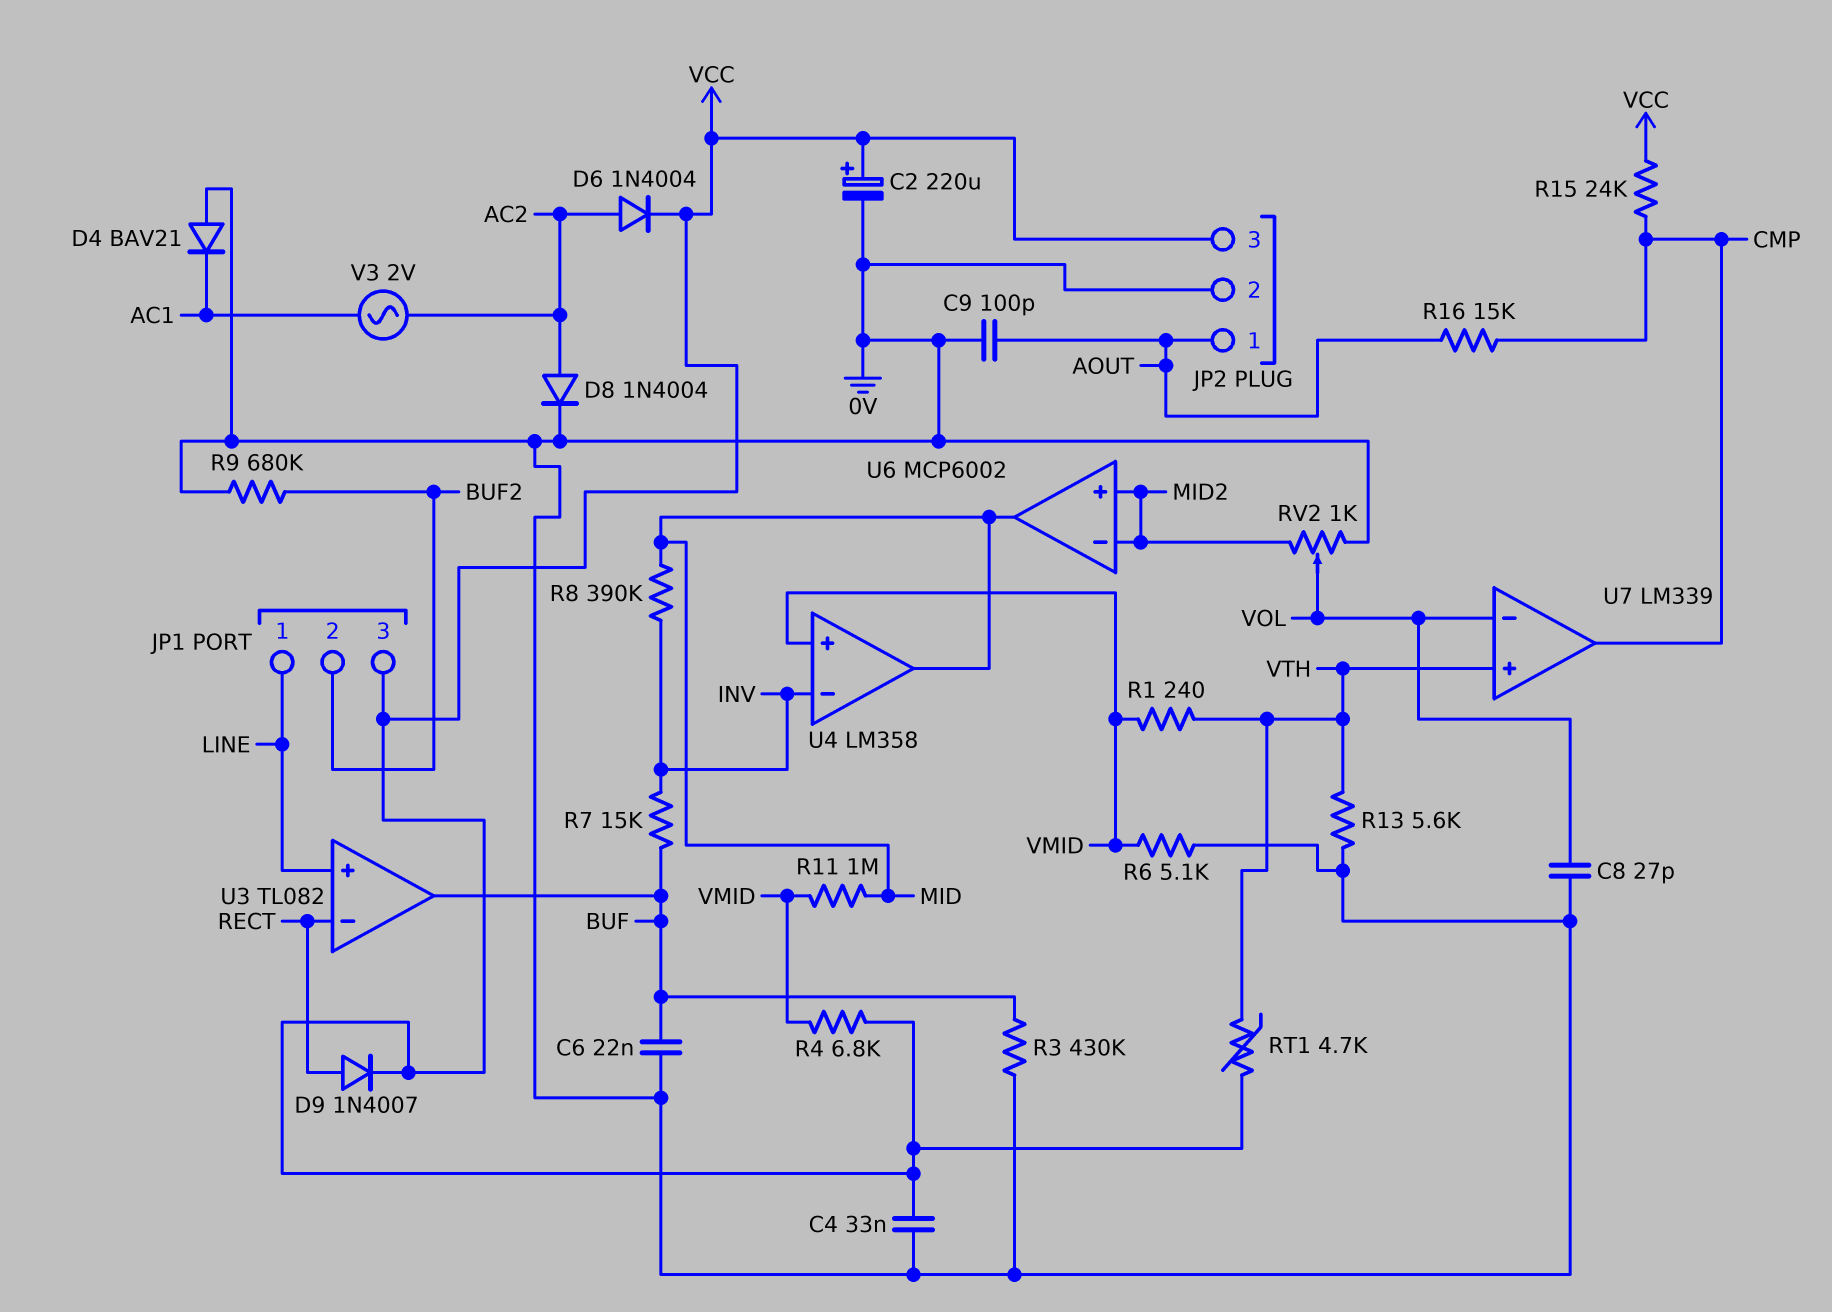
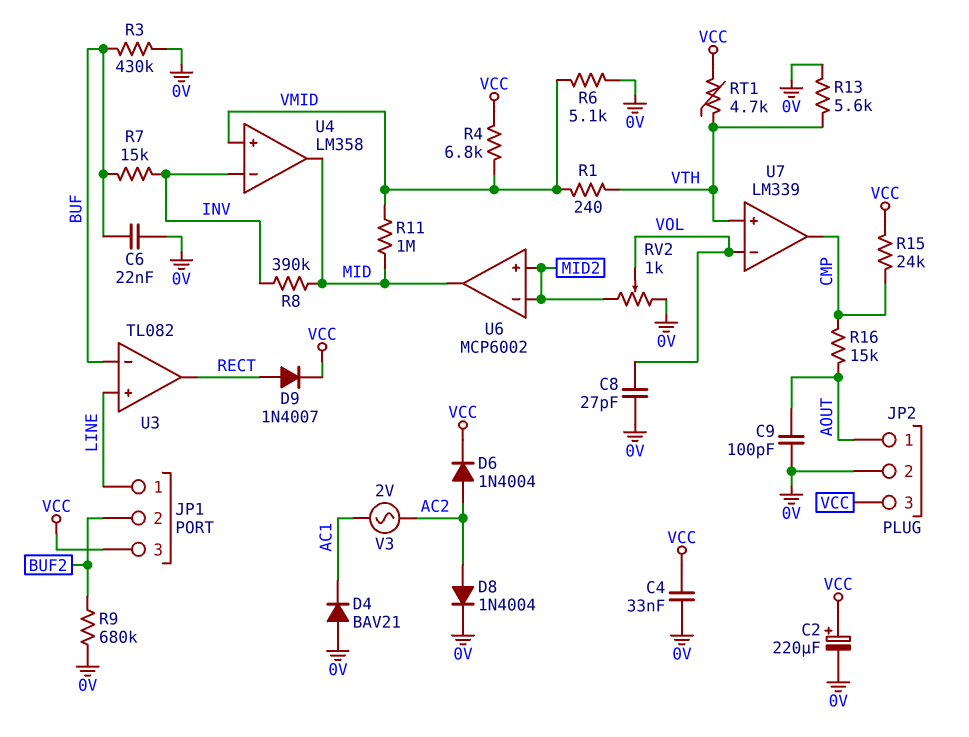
U3 pin in-: RECT -> BUF
U3 pin out: BUF -> RECT

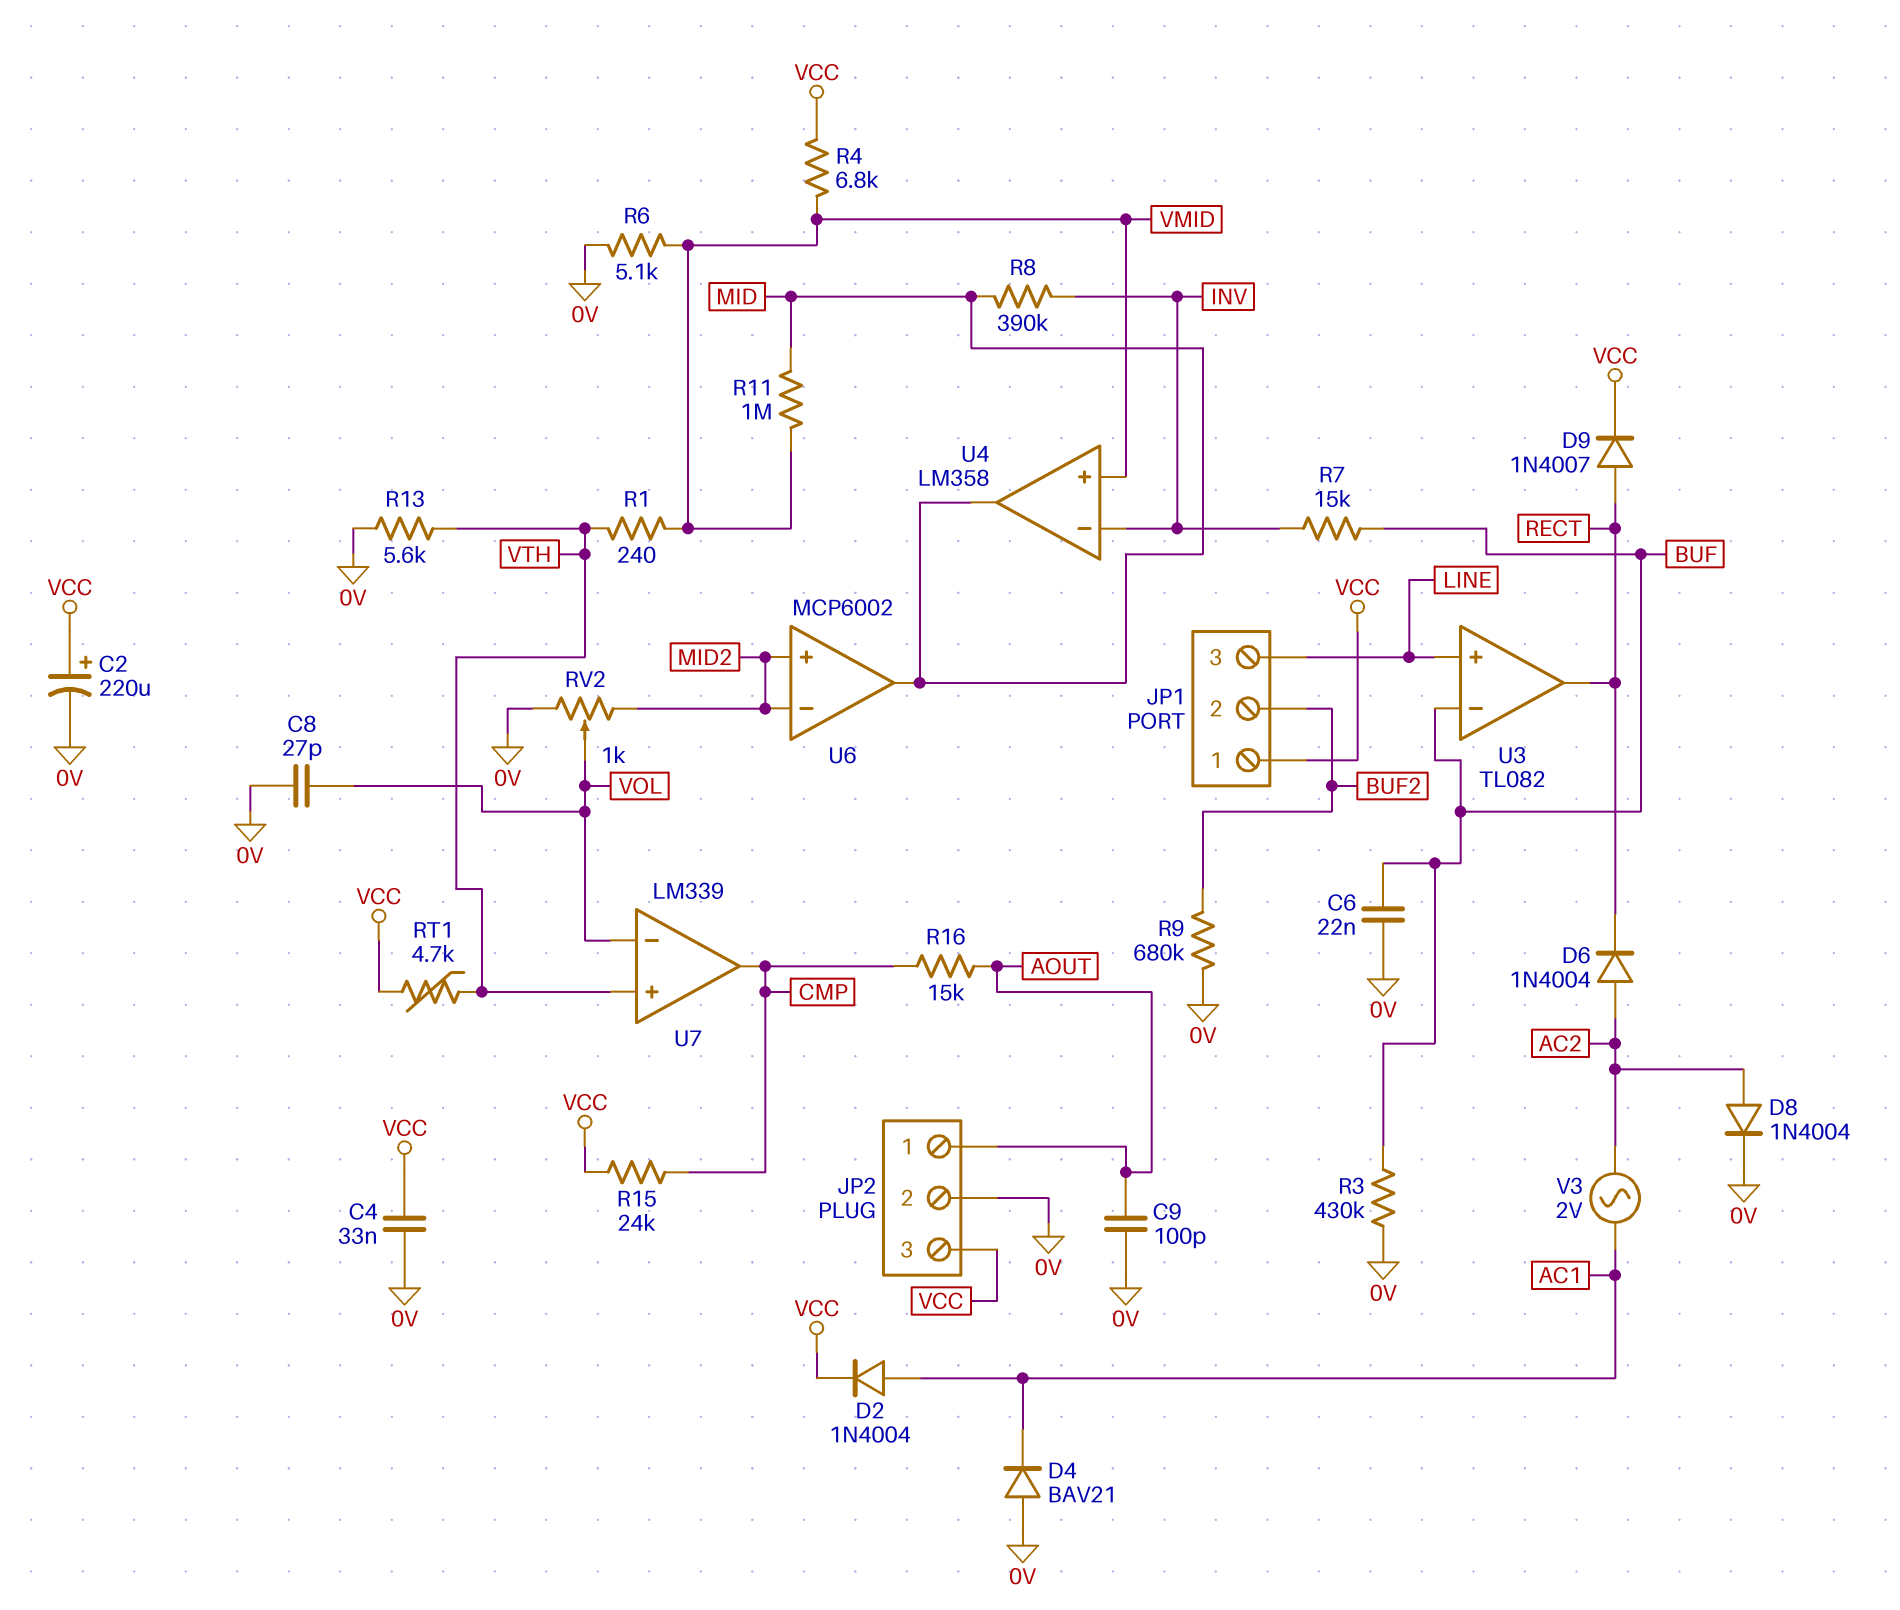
D2: none -> diode 1N4004 (A AC1, K VCC)
D6: diode 1N4004 (A AC2, K VCC) -> diode 1N4004 (A AC2, K RECT)
JP1 pin 1: LINE -> VCC
JP1 pin 3: VCC -> LINE

